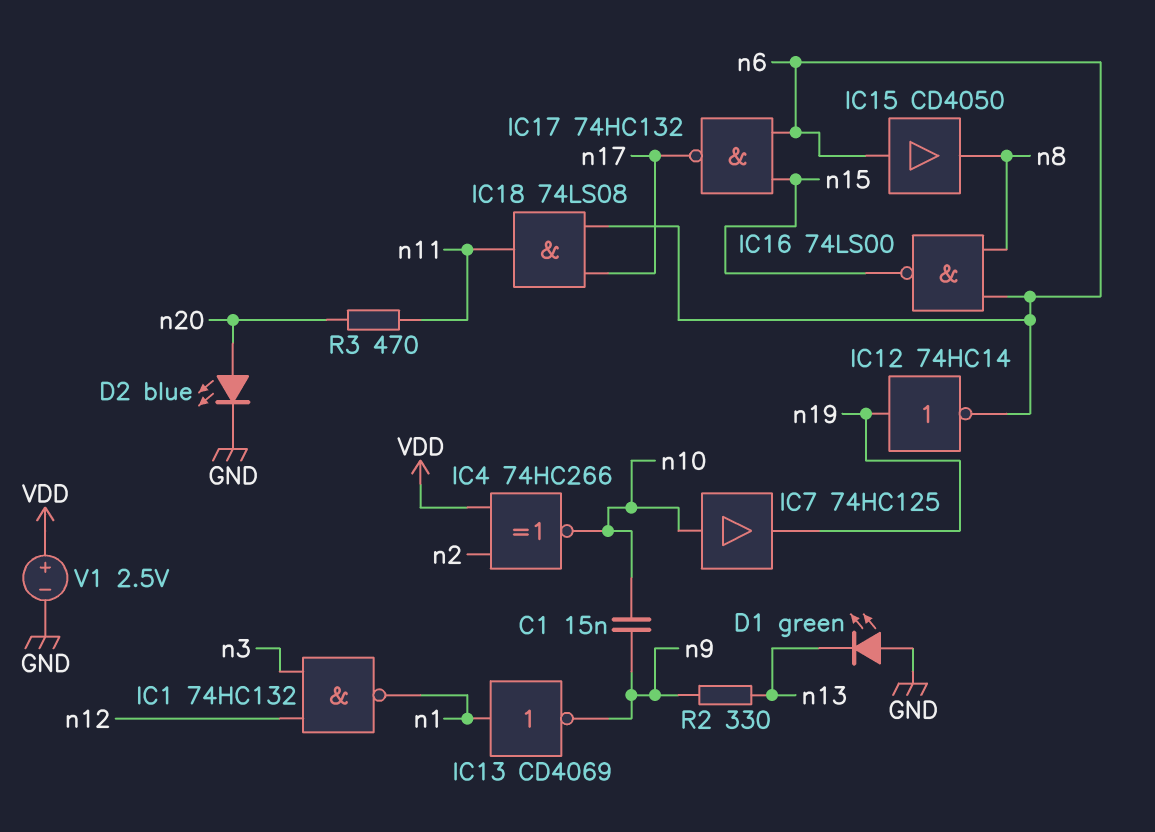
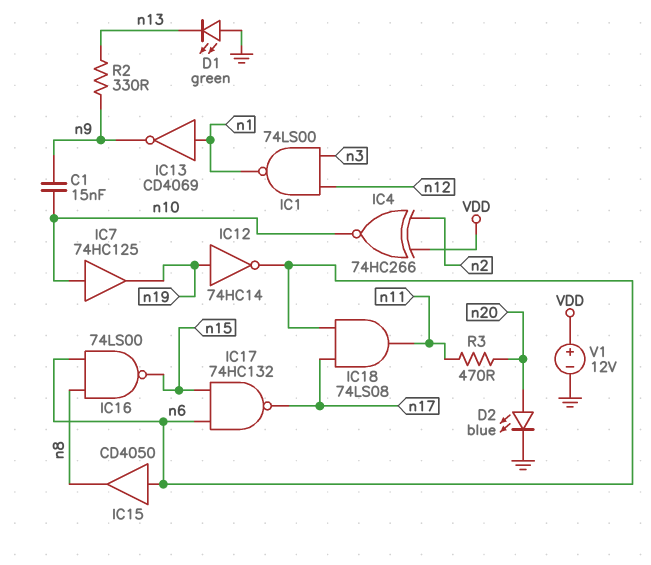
IC1: NAND 74HC132 (in n3, in n12, out n1) -> NAND 74LS00 (in n3, in n12, out n1)
V1: 2.5V (plus VDD, minus GND) -> 12V (plus VDD, minus GND)

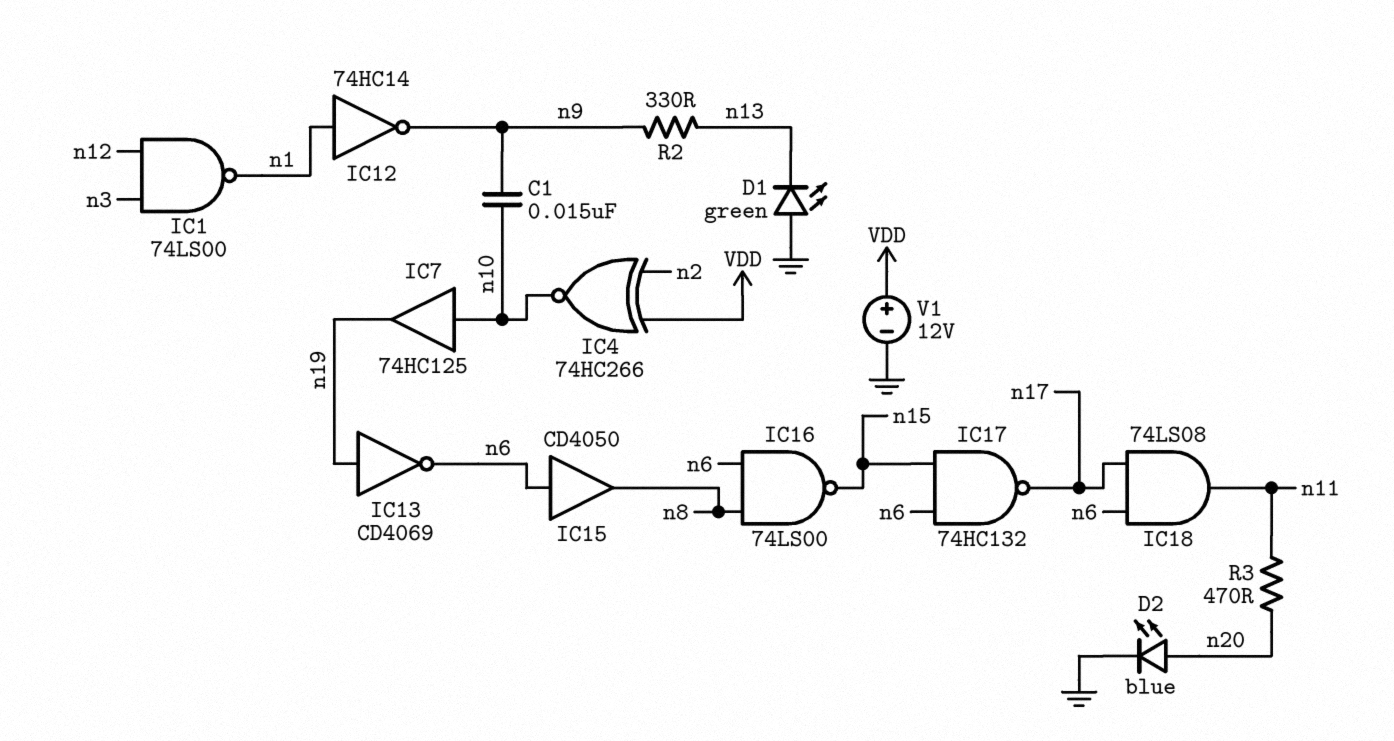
IC12: NOT 74HC14 (in n19, out n6) -> NOT 74HC14 (in n1, out n9)
IC13: NOT CD4069 (in n1, out n9) -> NOT CD4069 (in n19, out n6)

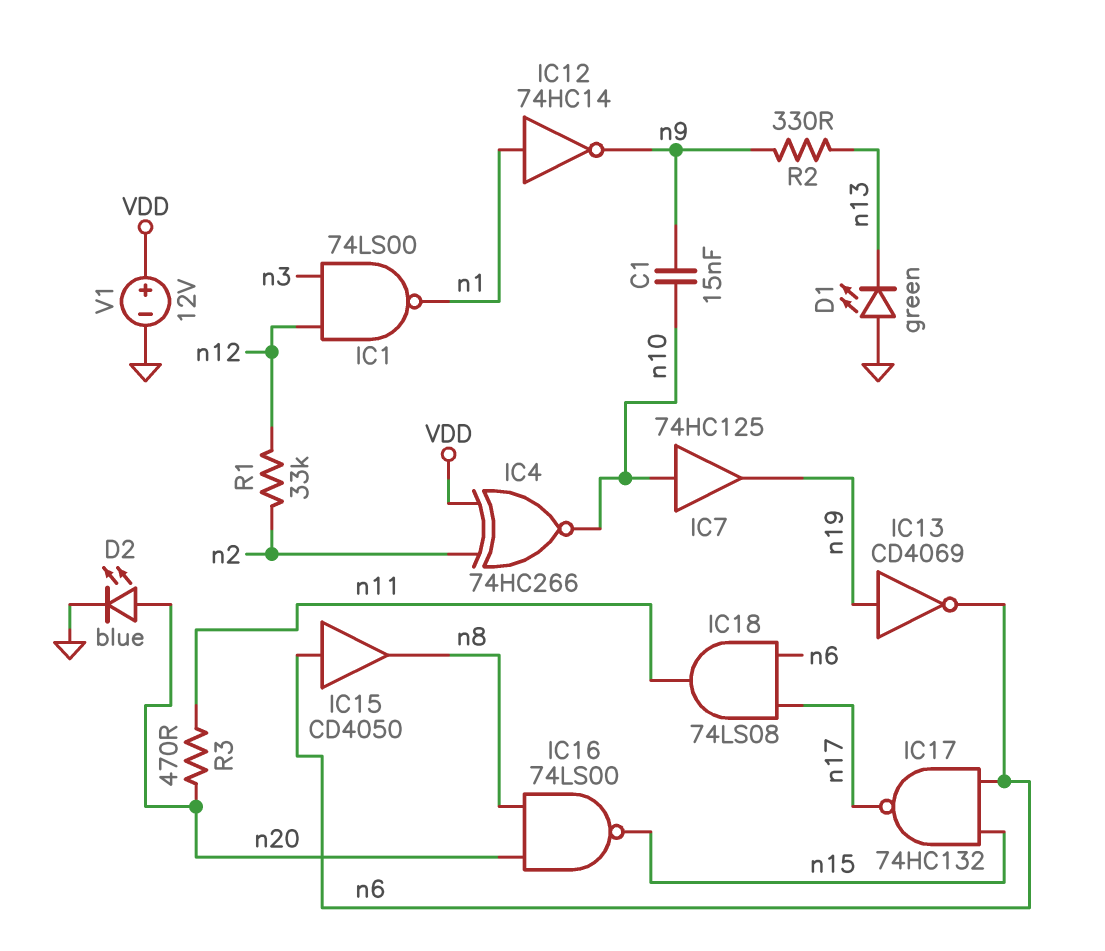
IC16: NAND 74LS00 (in n6, in n8, out n15) -> NAND 74LS00 (in n8, in n20, out n15)
R1: none -> 33k (n2, n12)

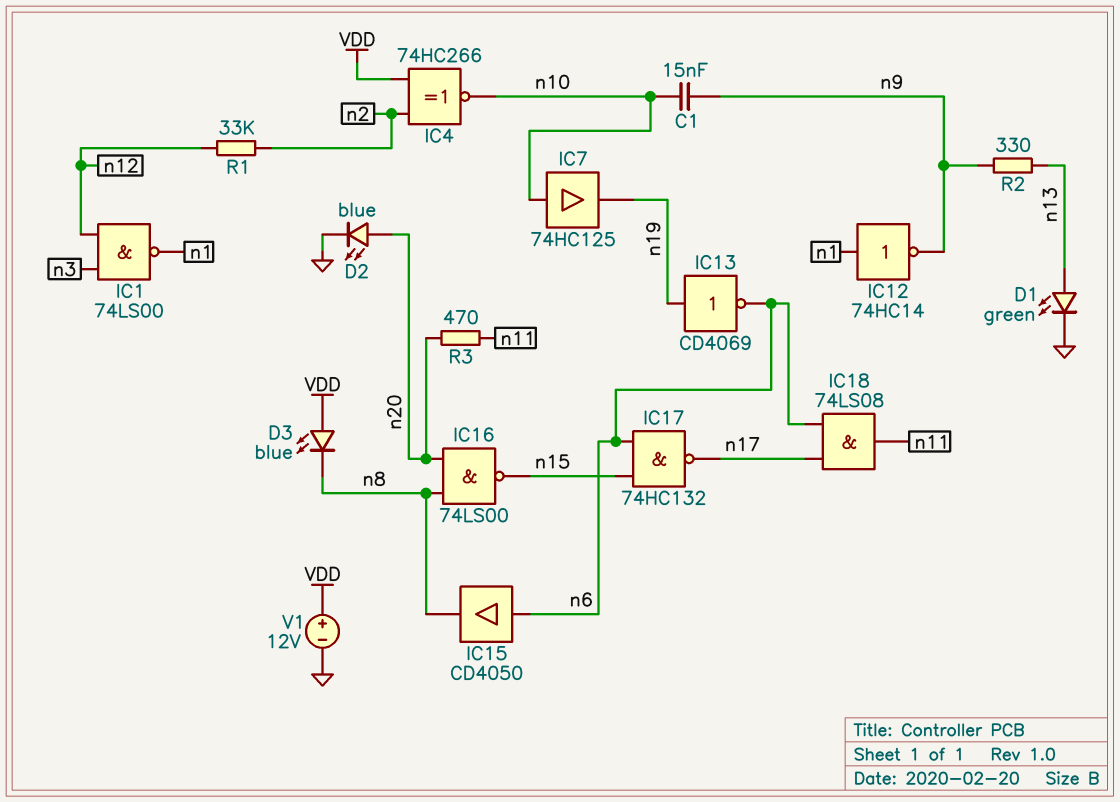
D1: LED green (A GND, K n13) -> LED green (A n13, K GND)
D3: none -> LED blue (A VDD, K n8)

